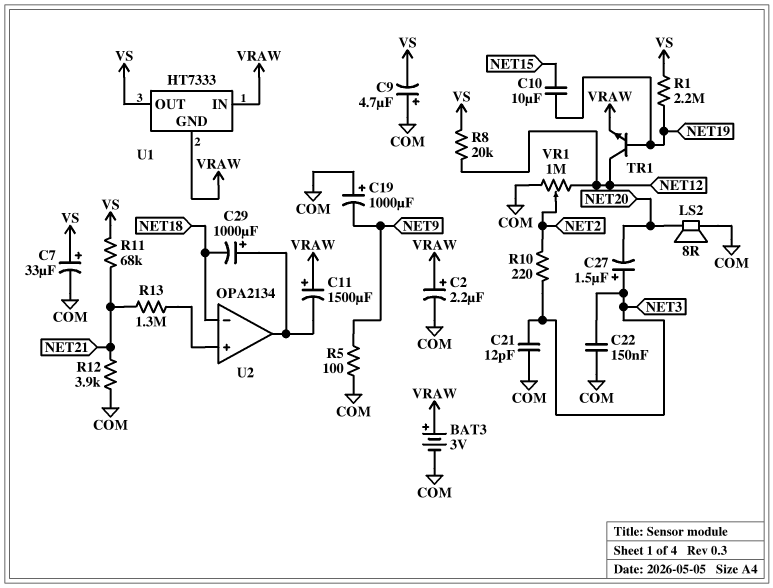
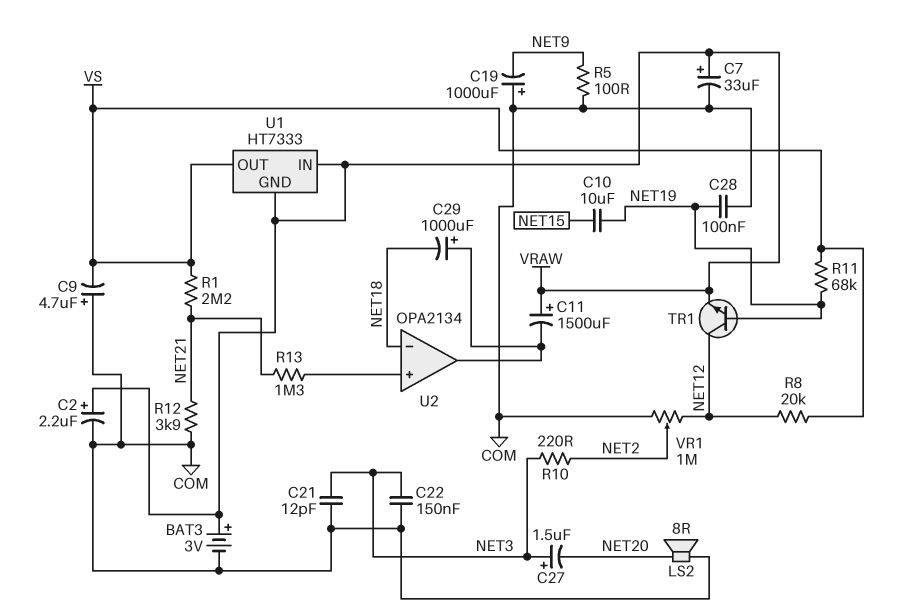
C7: 33uF (plus VS, minus COM) -> 33uF (plus VRAW, minus COM)
C28: none -> 100nF (COM, NET19)
R1: 2.2M (NET19, VS) -> 2.2M (NET21, VS)
R11: 68k (NET21, VS) -> 68k (NET19, VS)

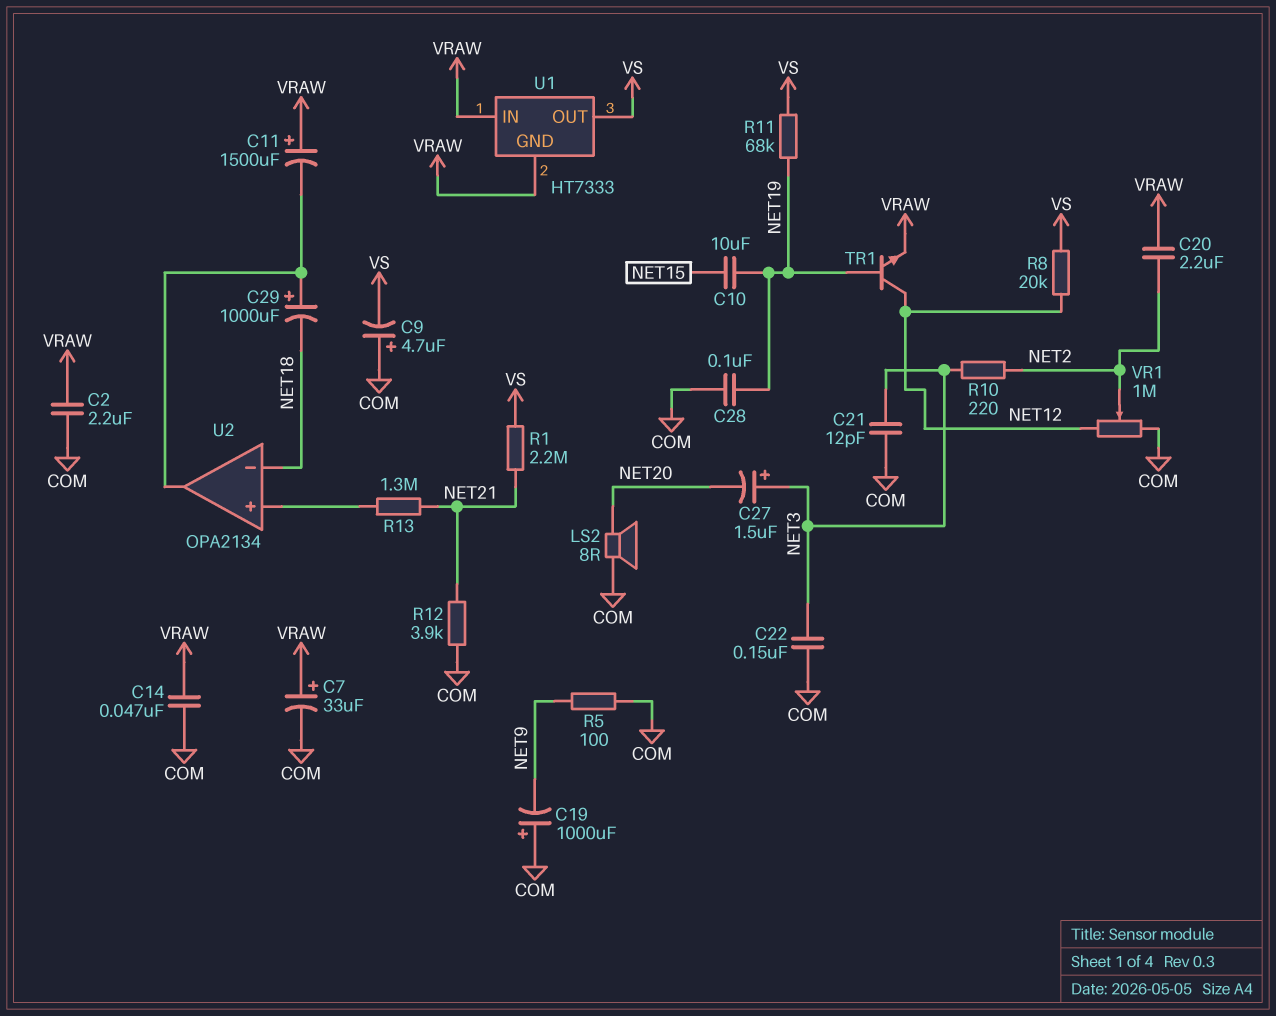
BAT3: 3V (plus VRAW, minus COM) -> none
C2: 2.2uF (plus VRAW, minus COM) -> 2.2uF (COM, VRAW)
C14: none -> 47nF (COM, VRAW)
C20: none -> 2.2uF (NET2, VRAW)

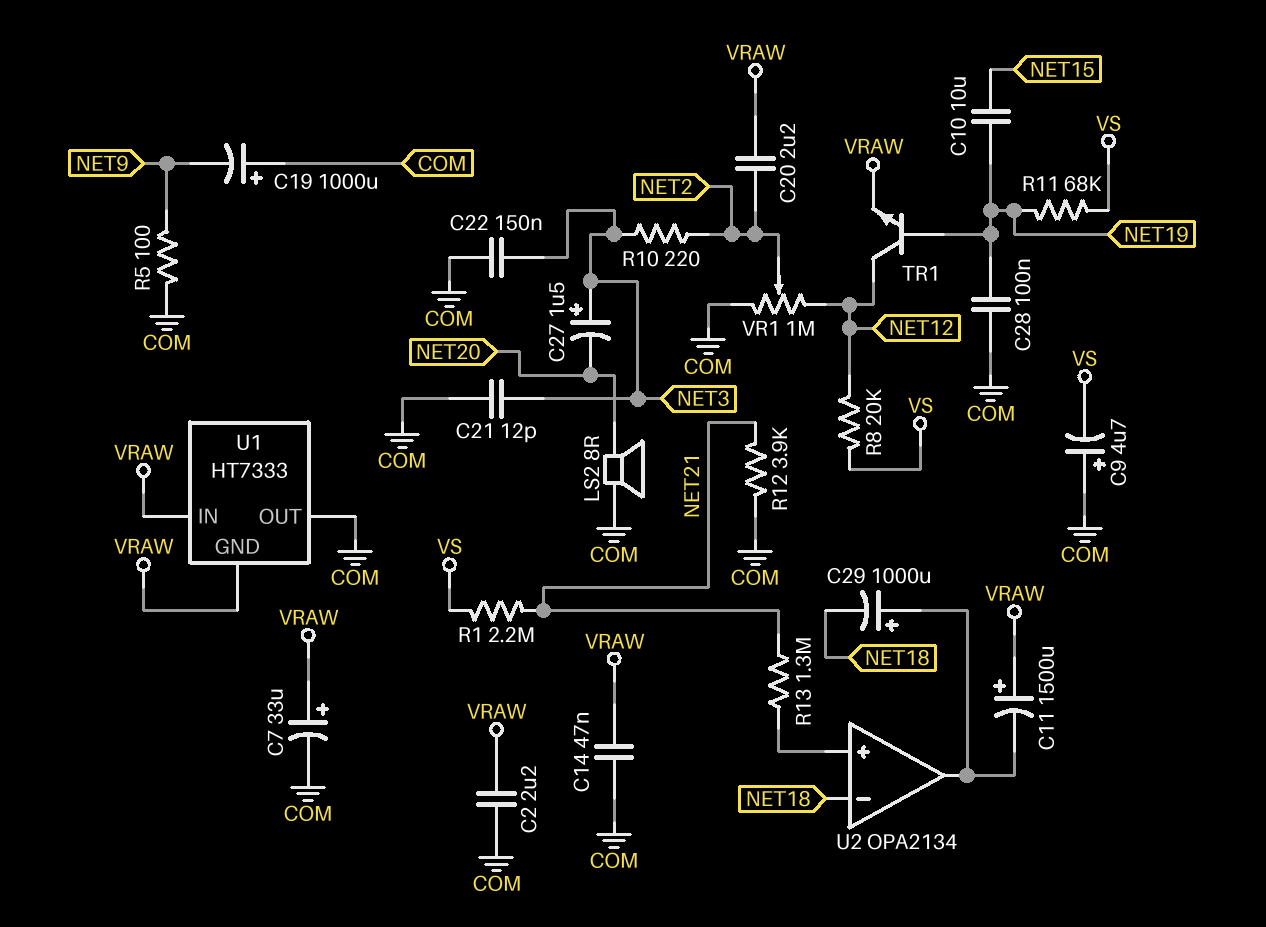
U1 pin OUT: VS -> COM

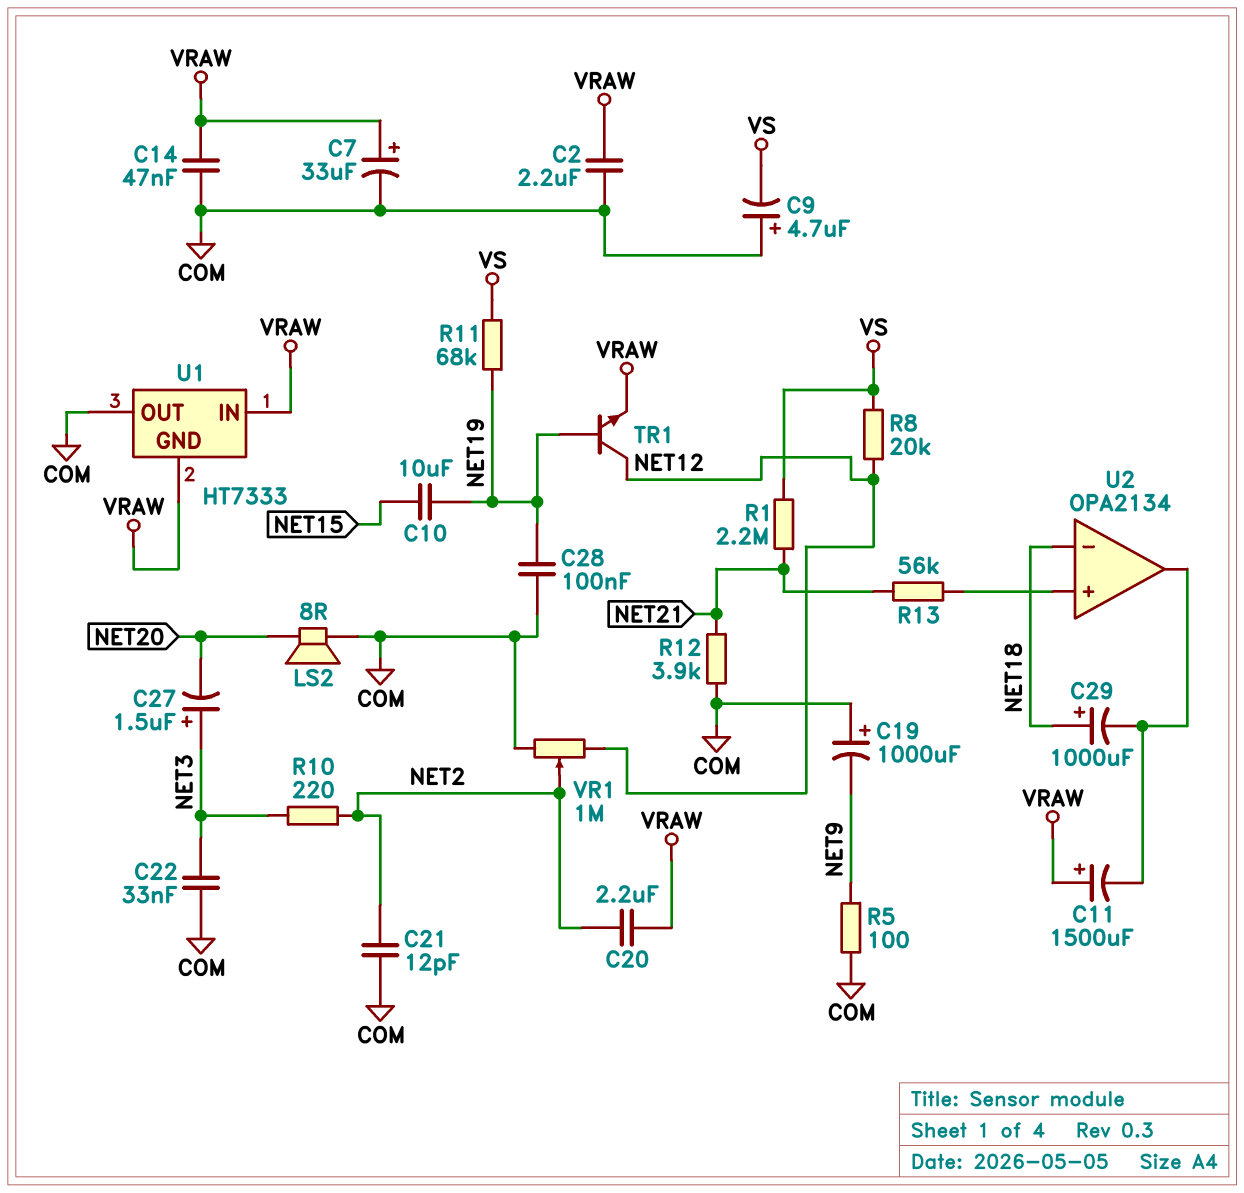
C21: 12pF (COM, NET3) -> 12pF (COM, NET2)
C22: 150nF (COM, NET3) -> 33nF (COM, NET3)
C29: 1000uF (plus U2/out, minus NET18) -> 1000uF (plus NET18, minus U2/out)
R13: 1.3M (NET21, U2/in+) -> 56k (NET21, U2/in+)

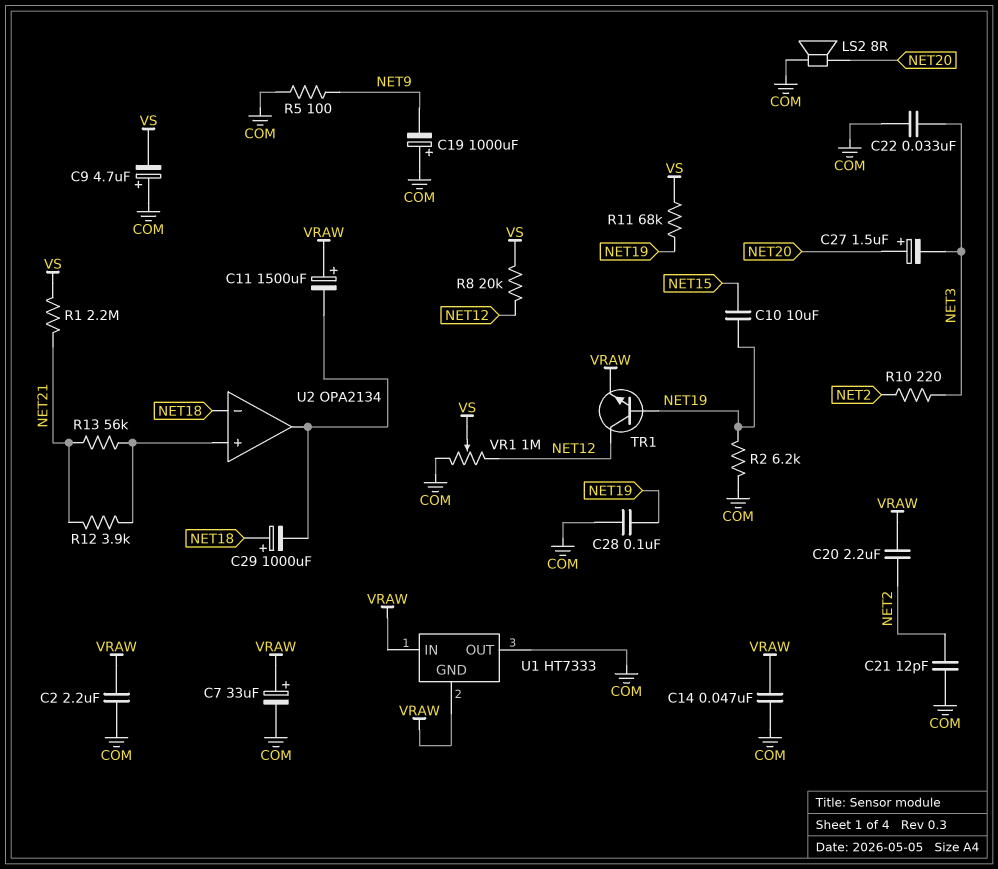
C27: 1.5uF (plus NET3, minus NET20) -> 1.5uF (plus NET20, minus NET3)
R2: none -> 6.2k (COM, NET19)
R12: 3.9k (COM, NET21) -> 3.9k (NET21, U2/in+)
VR1: 1M (COM, NET12, wiper NET2) -> 1M (COM, NET12, wiper VS)

